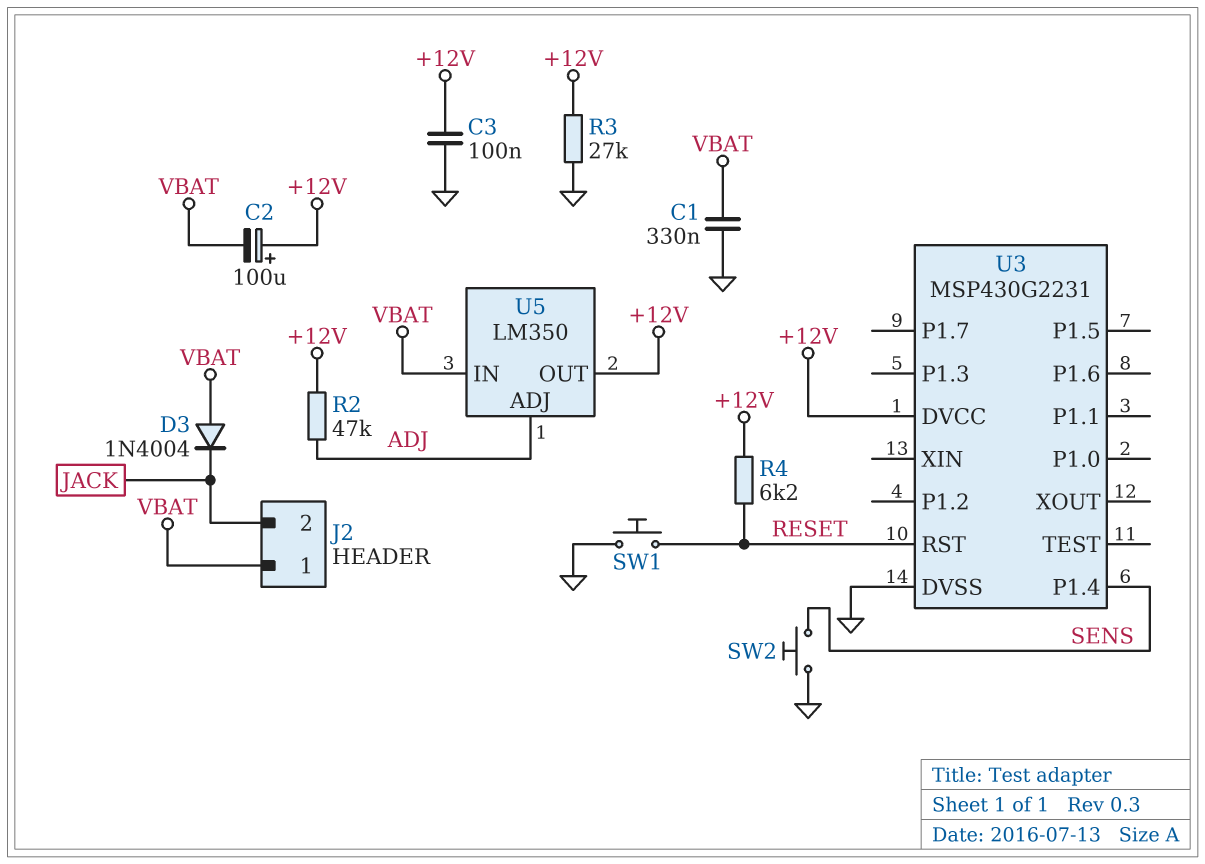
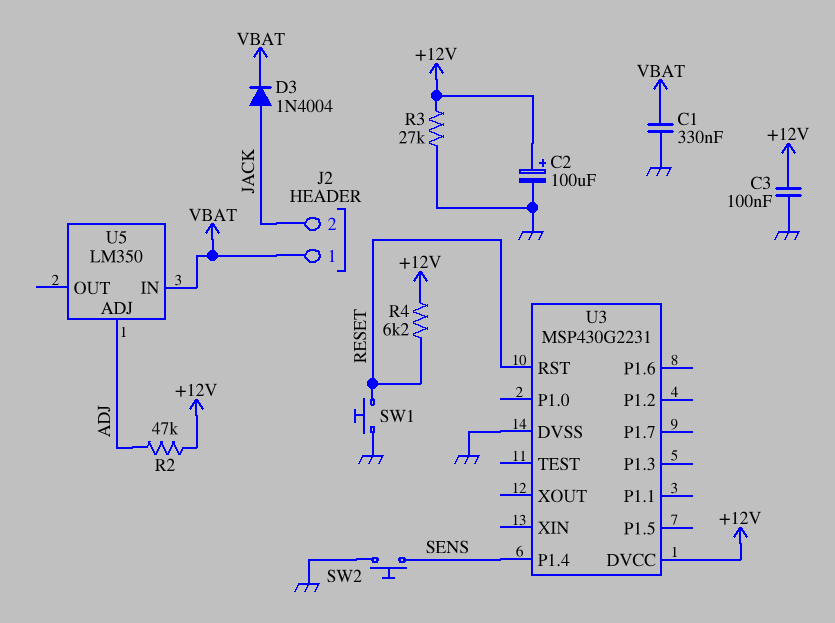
C2: 100uF (plus +12V, minus VBAT) -> 100uF (plus +12V, minus GND)
D3: diode 1N4004 (A VBAT, K JACK) -> diode 1N4004 (A JACK, K VBAT)
U5 pin OUT: +12V -> none

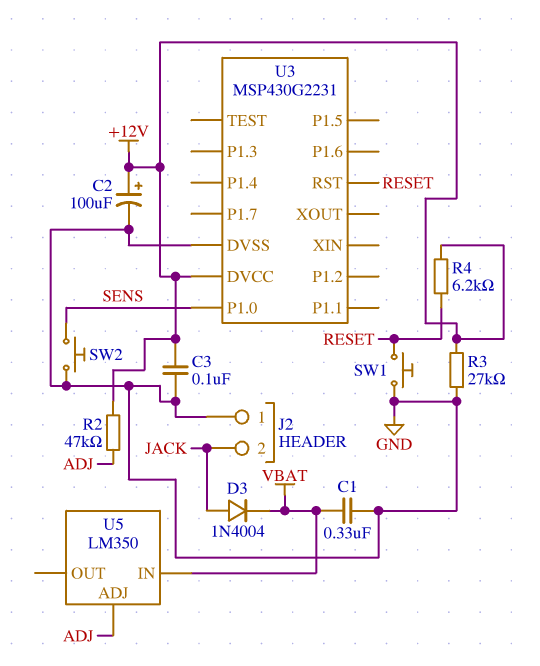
J2 pin 1: VBAT -> GND
U3 pin P1.0: none -> SENS
U3 pin P1.4: SENS -> none

